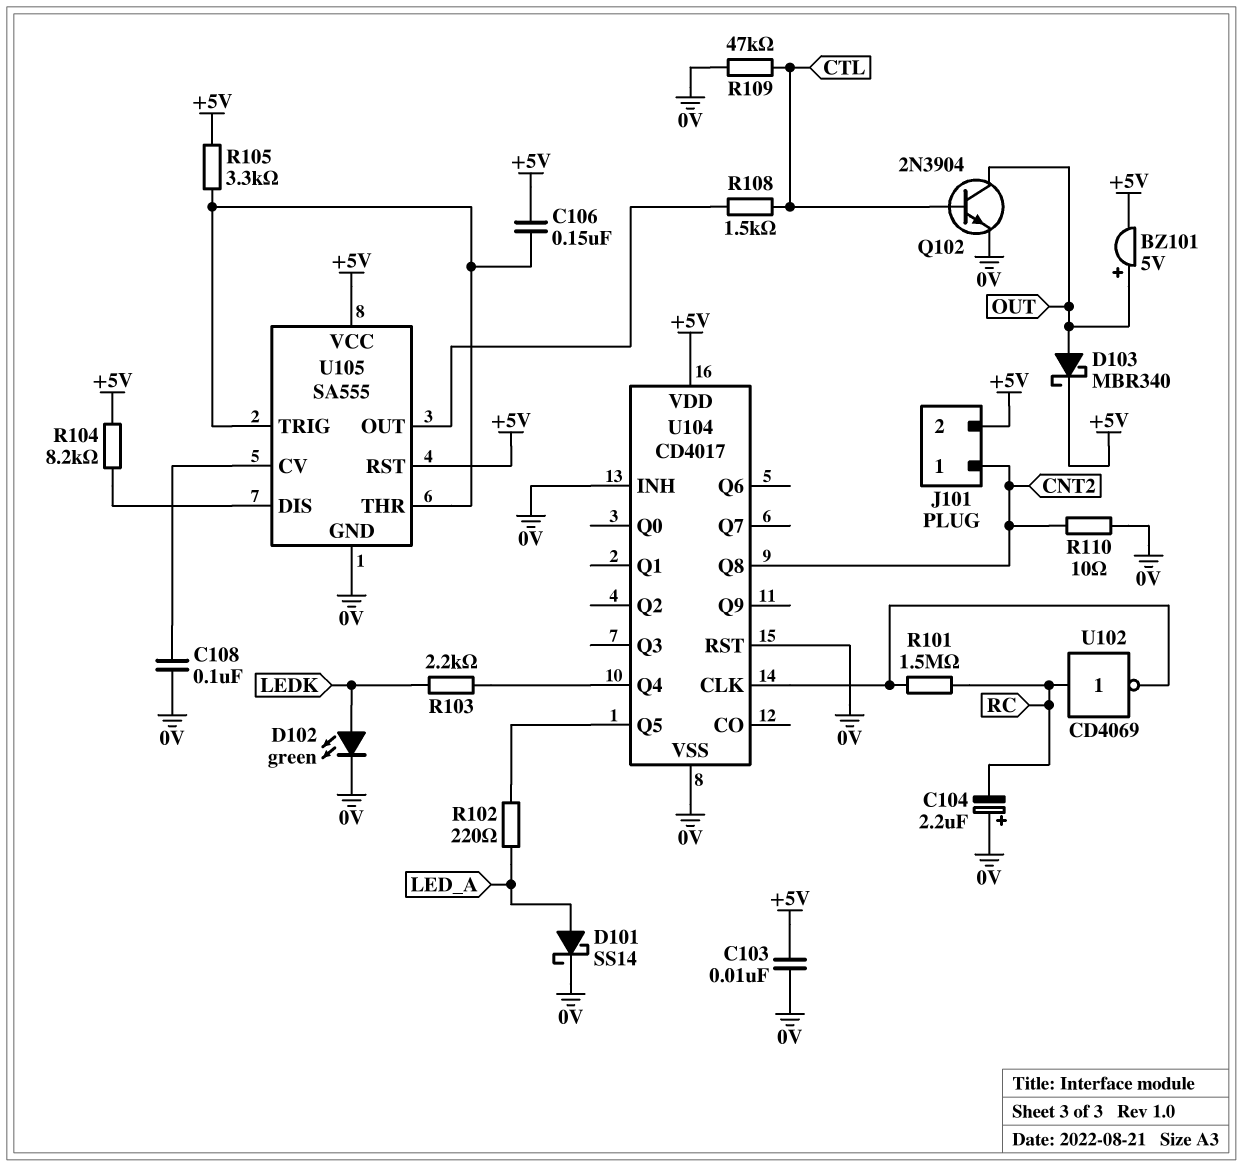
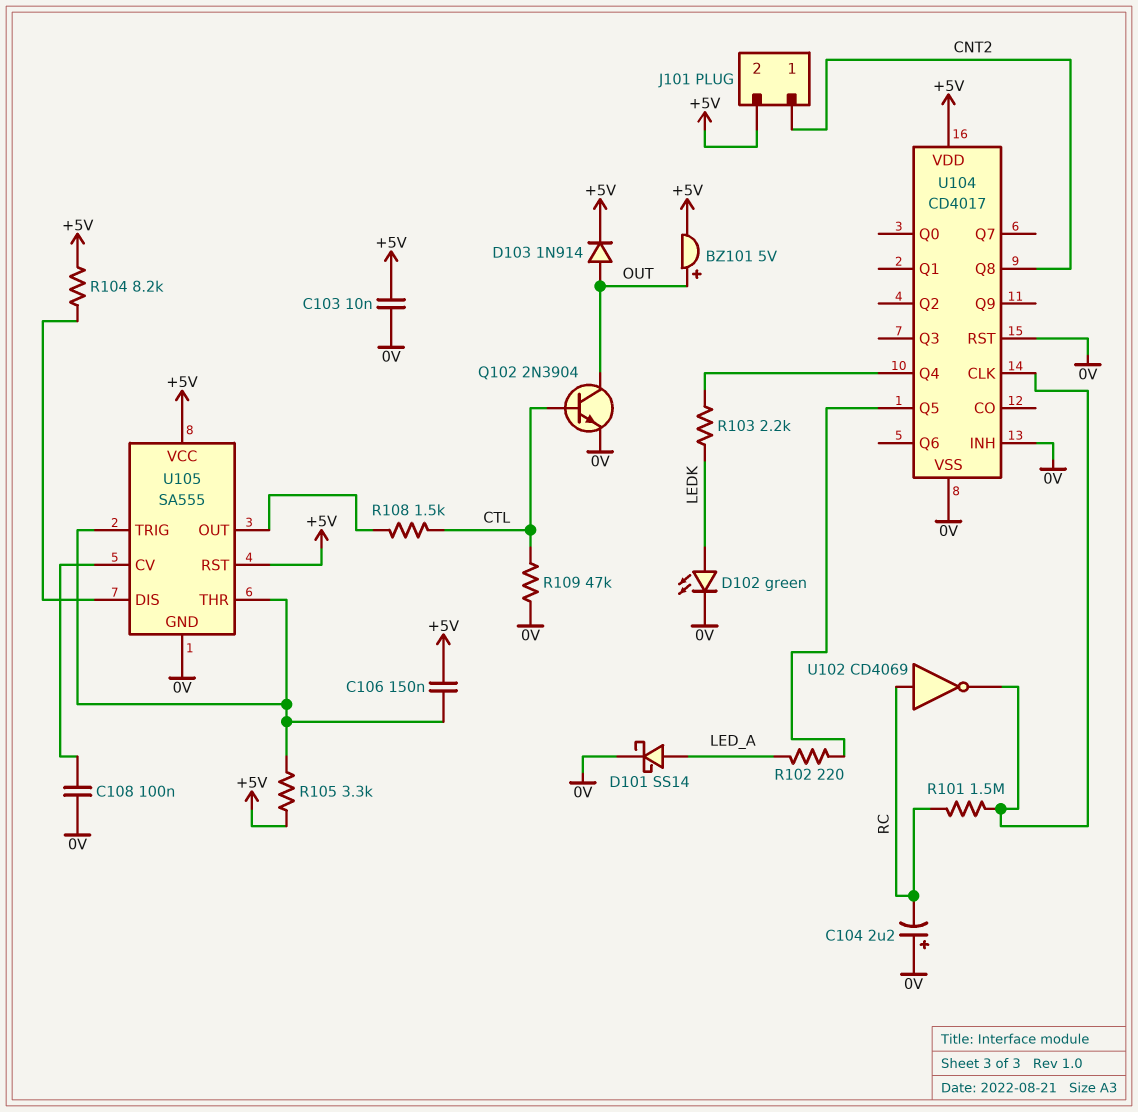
D103: schottky MBR340 (A OUT, K +5V) -> diode 1N914 (A OUT, K +5V)
R110: 10 (0V, CNT2) -> none

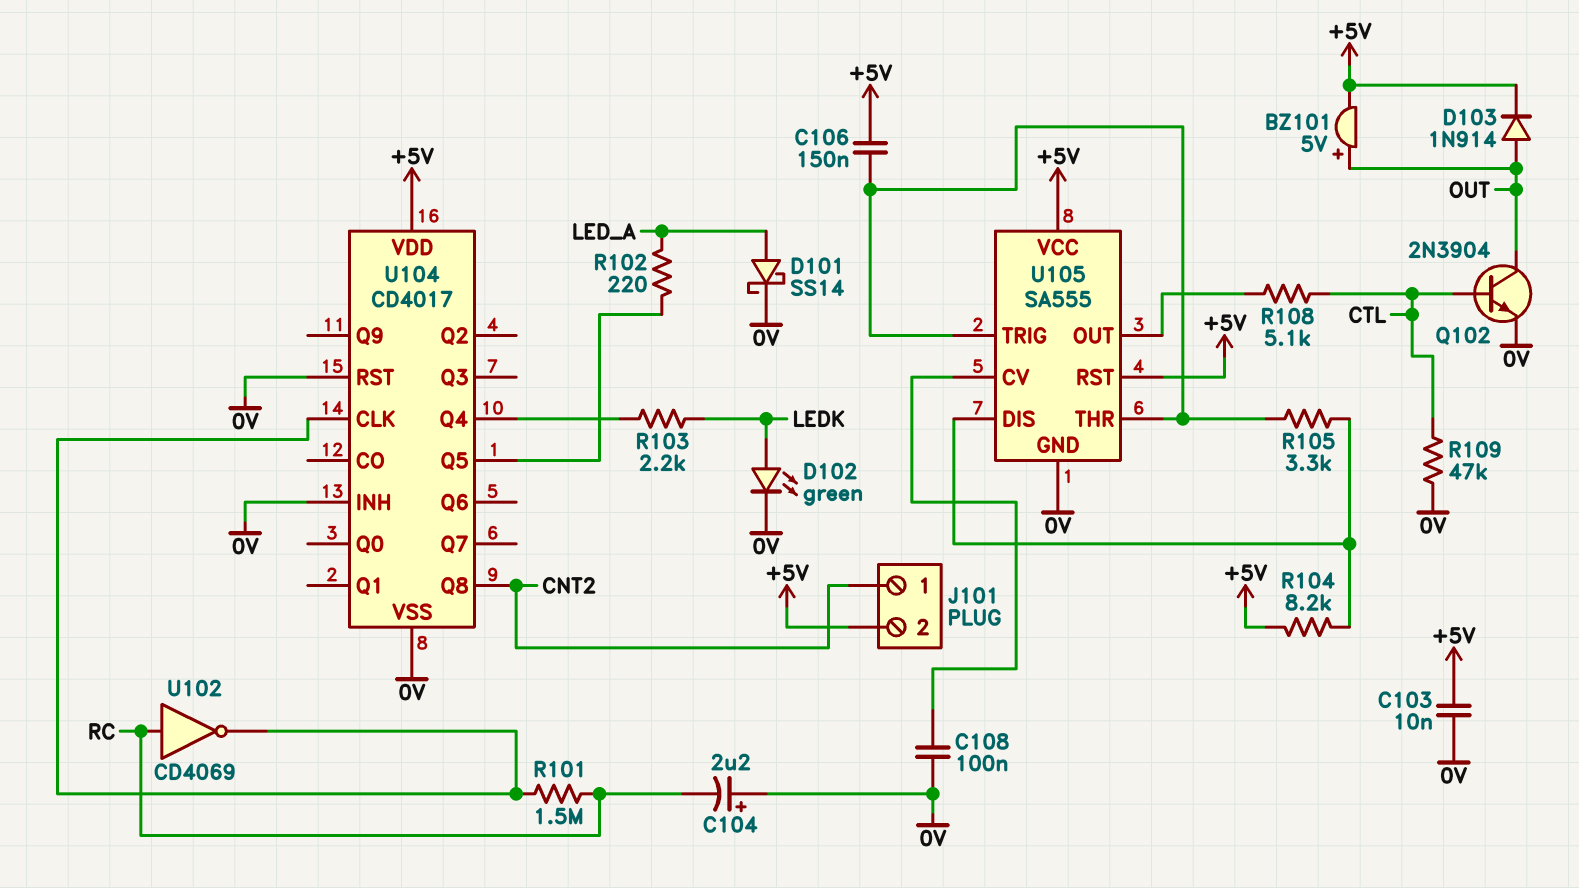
R105: 3.3k (+5V, U105/THR) -> 3.3k (U105/DIS, U105/THR)
R108: 1.5k (CTL, U105/OUT) -> 5.1k (CTL, U105/OUT)

